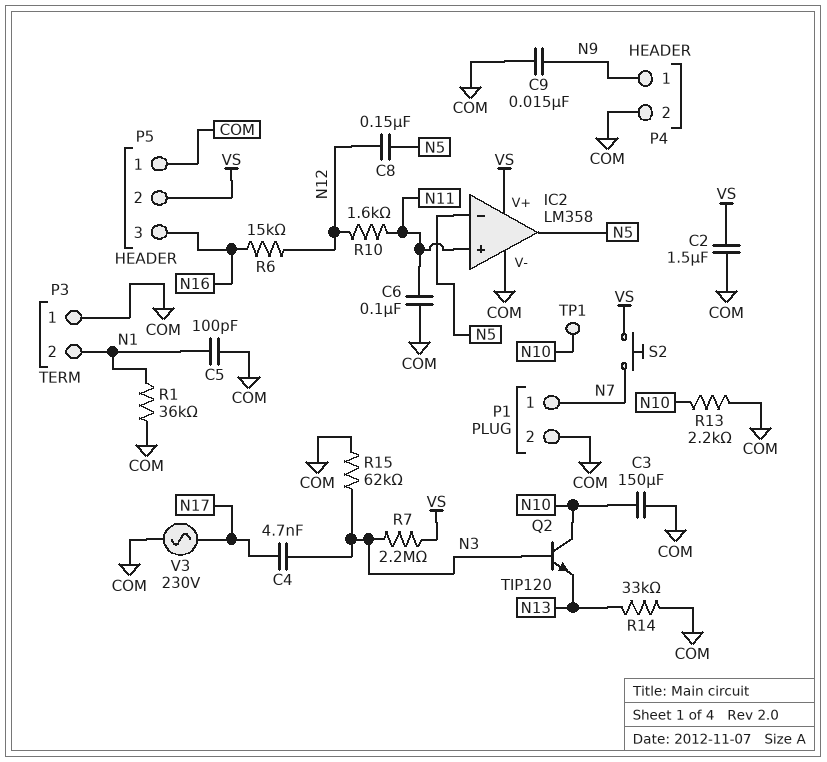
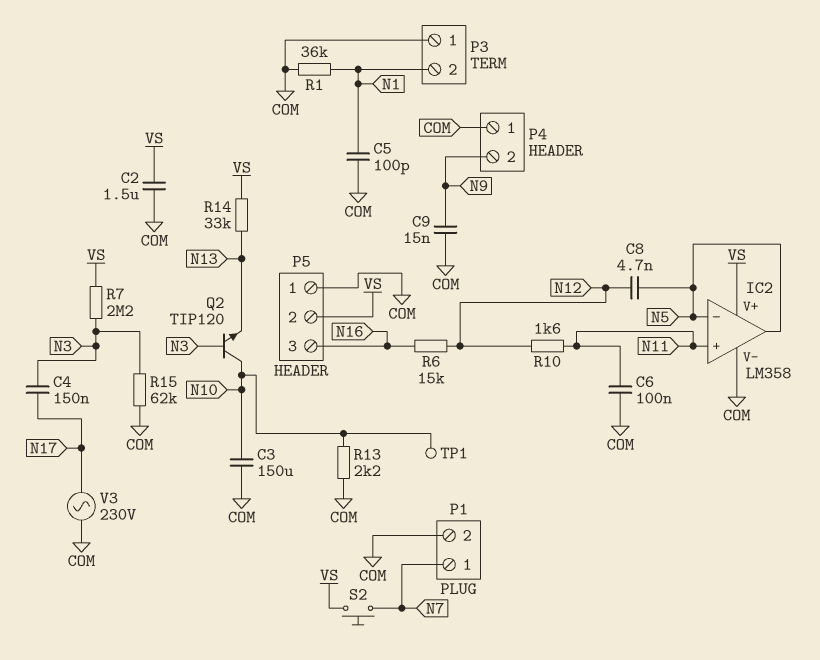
C4: 4.7nF (N3, N17) -> 150nF (N3, N17)
C8: 150nF (N5, N12) -> 4.7nF (N5, N12)
P4 pin 1: N9 -> COM
P4 pin 2: COM -> N9
R14: 33k (COM, N13) -> 33k (N13, VS)

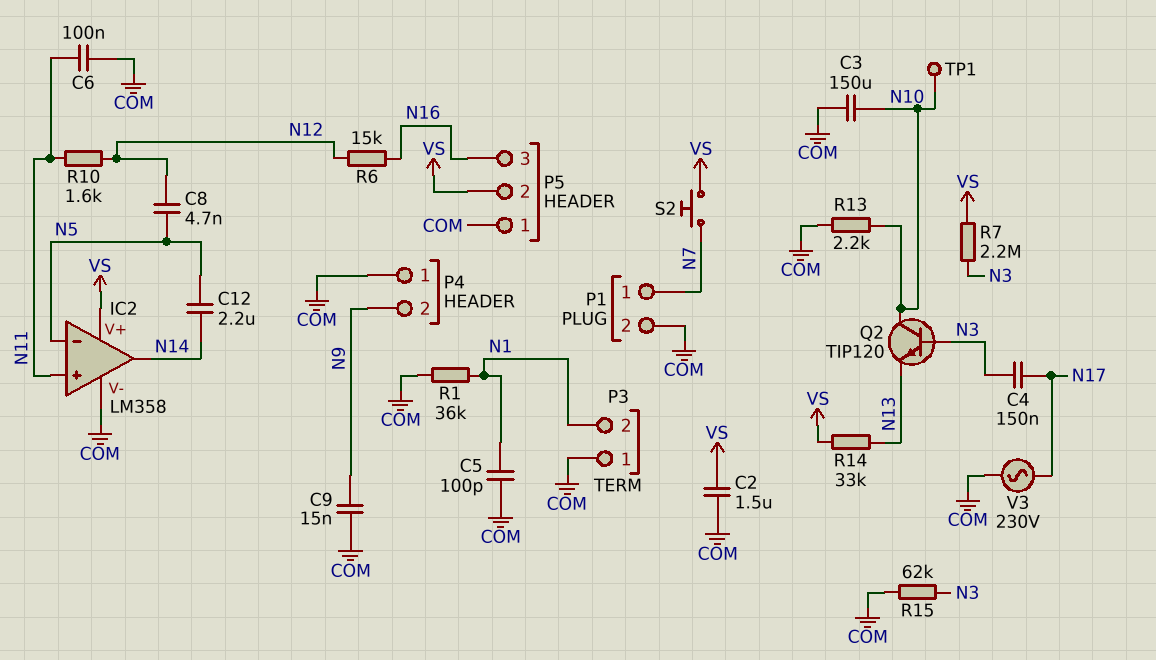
C12: none -> 2.2uF (N5, N14)
IC2 pin out: N5 -> N14

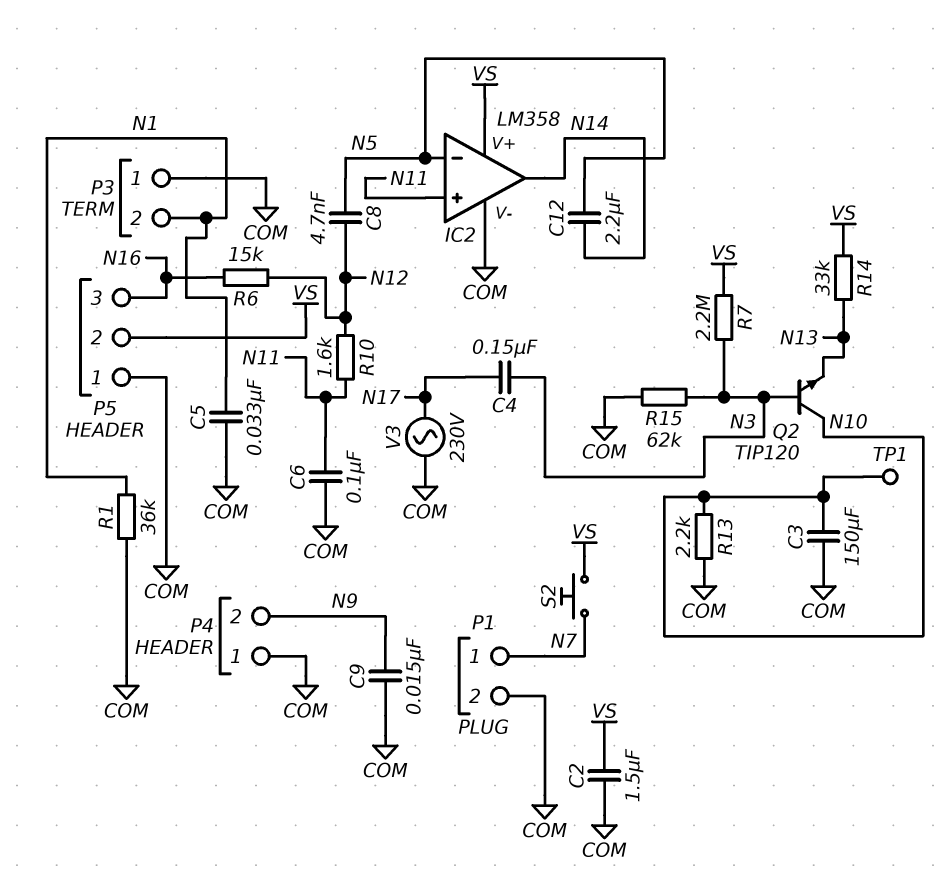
C5: 100pF (COM, N1) -> 33nF (COM, N1)

